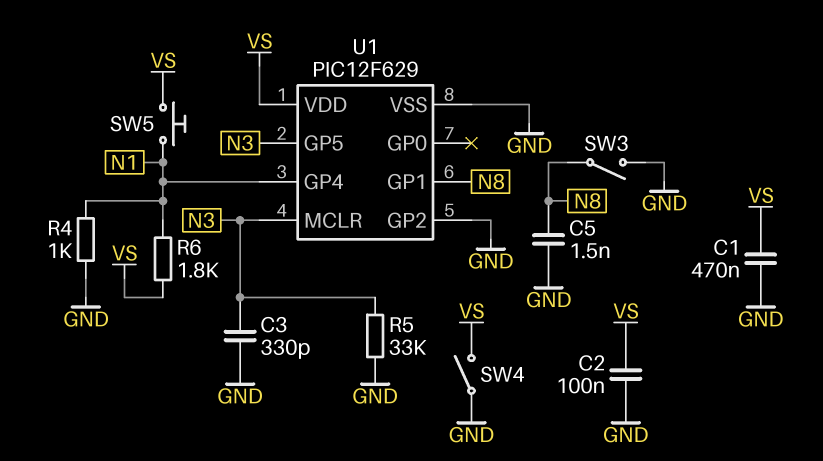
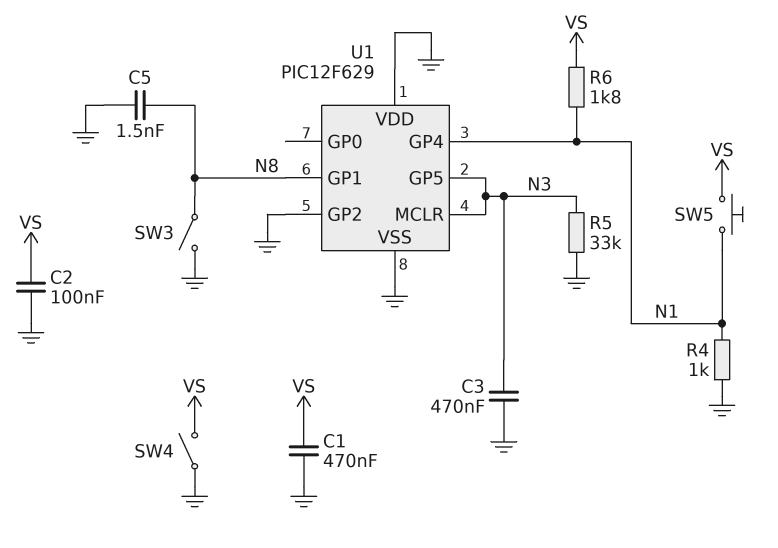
C3: 330pF (GND, N3) -> 470nF (GND, N3)
U1 pin VDD: VS -> GND

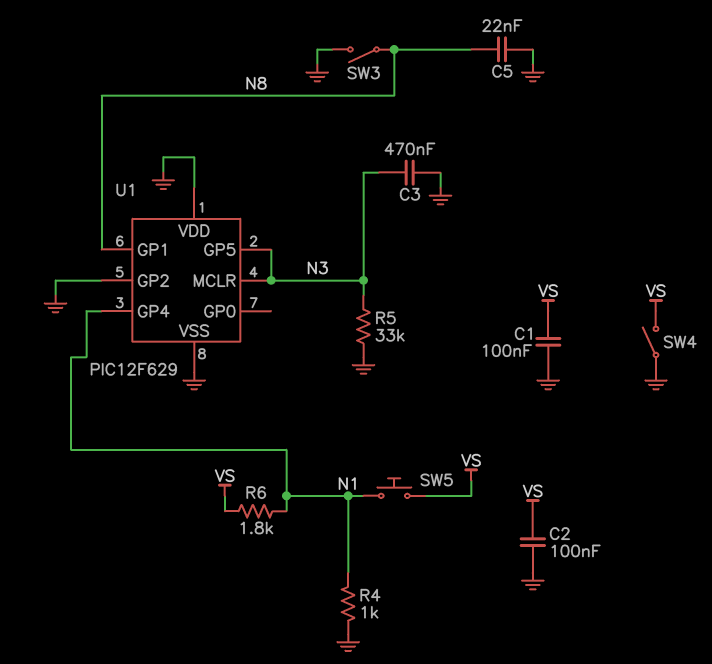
C1: 470nF (GND, VS) -> 100nF (GND, VS)
C5: 1.5nF (GND, N8) -> 22nF (GND, N8)

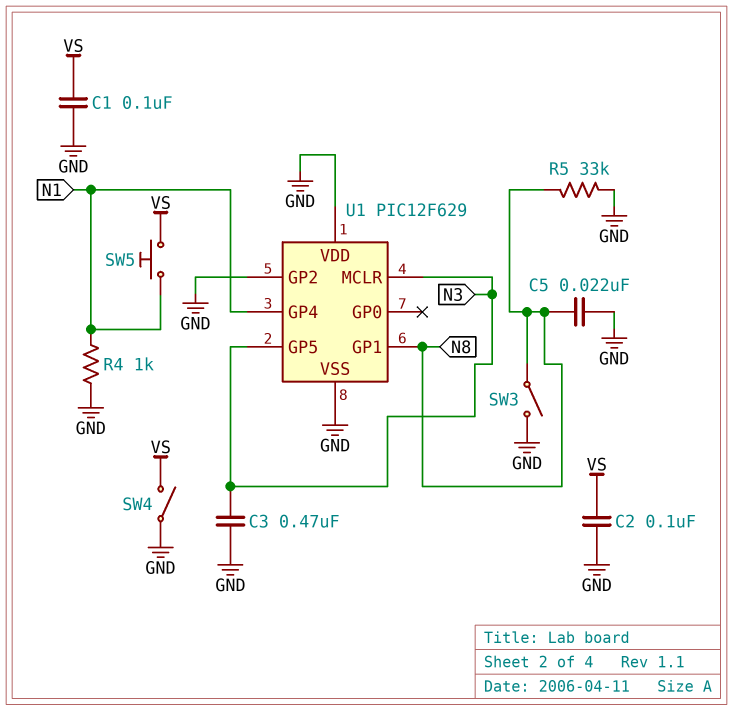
R5: 33k (GND, N3) -> 33k (GND, N8)
R6: 1.8k (N1, VS) -> none

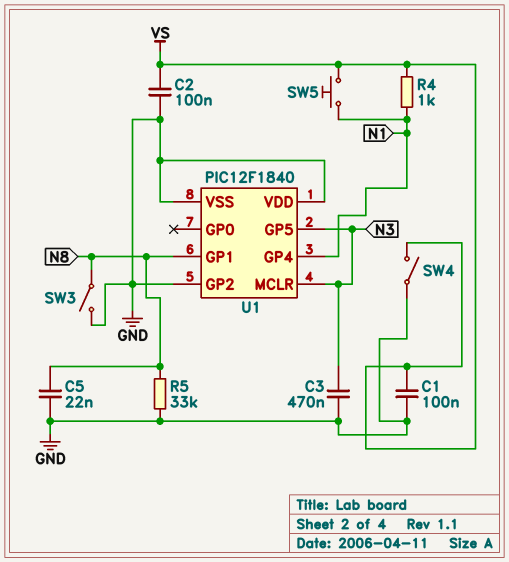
R4: 1k (GND, N1) -> 1k (N1, VS)
U1: PIC12F629 -> PIC12F1840

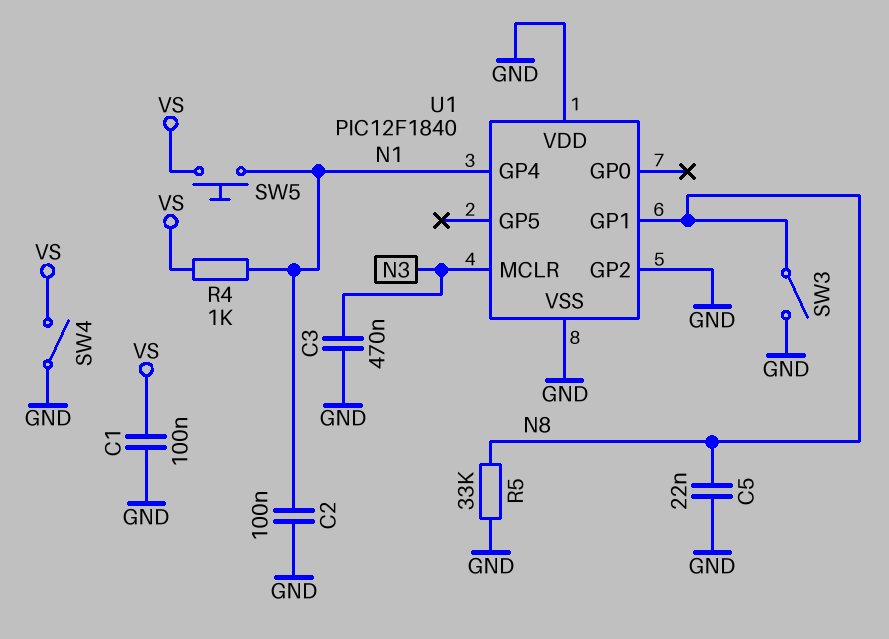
C2: 100nF (GND, VS) -> 100nF (GND, N1)
U1 pin GP5: N3 -> none

